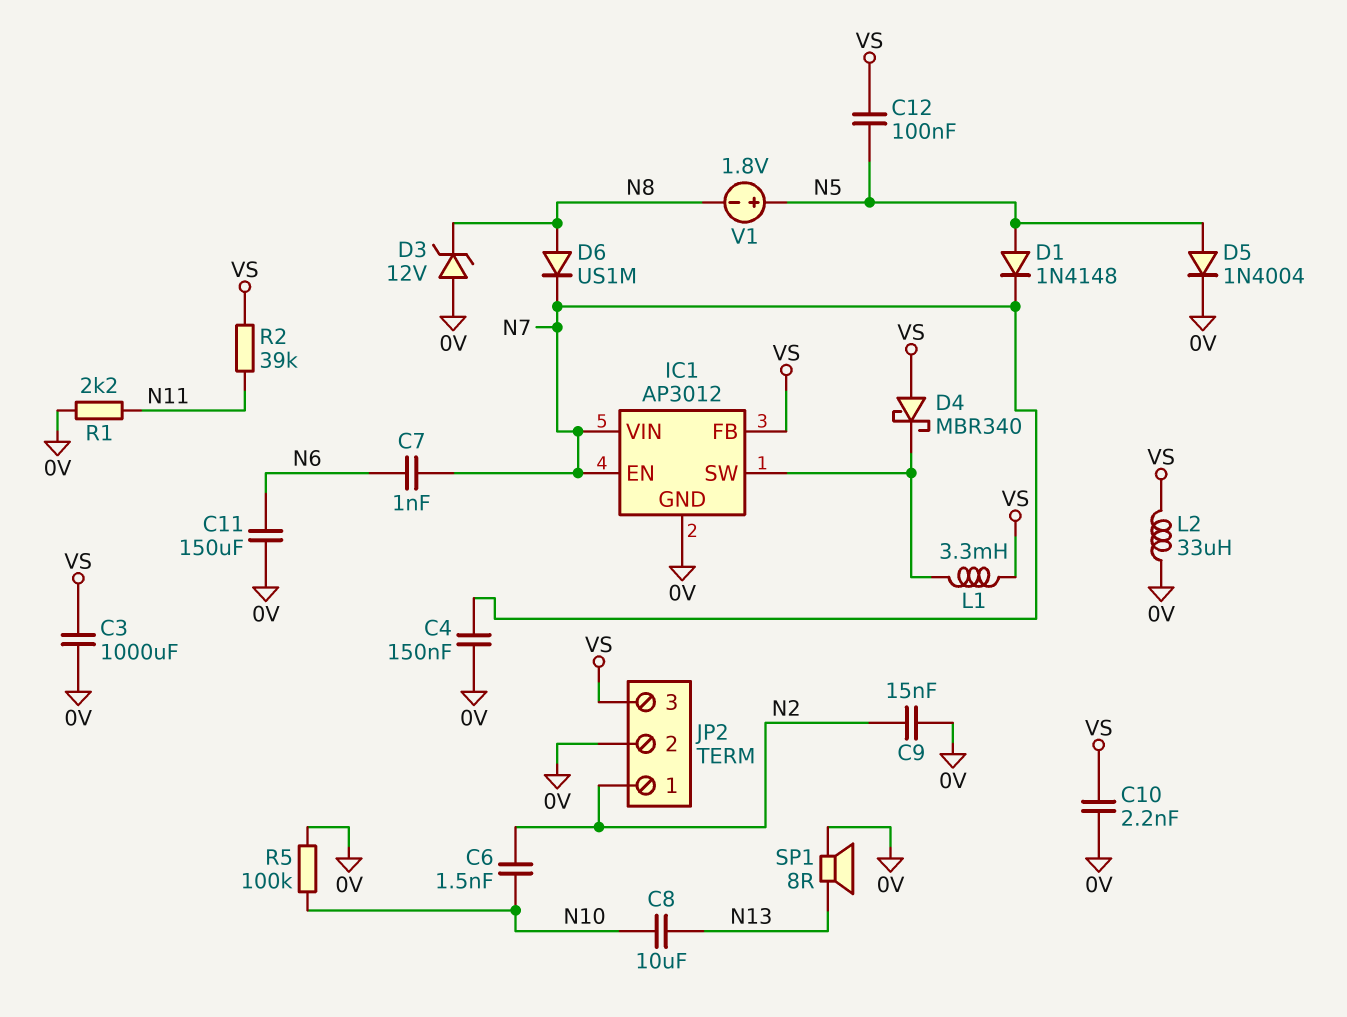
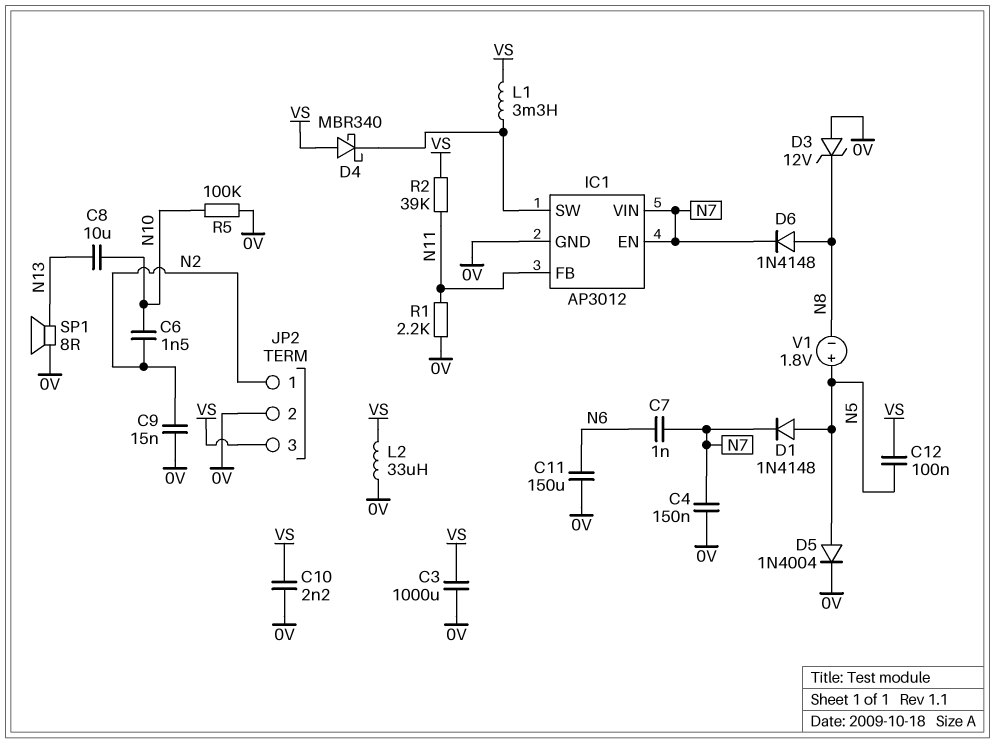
D6: diode US1M (A N8, K N7) -> diode 1N4148 (A N8, K N7)
IC1 pin FB: VS -> N11

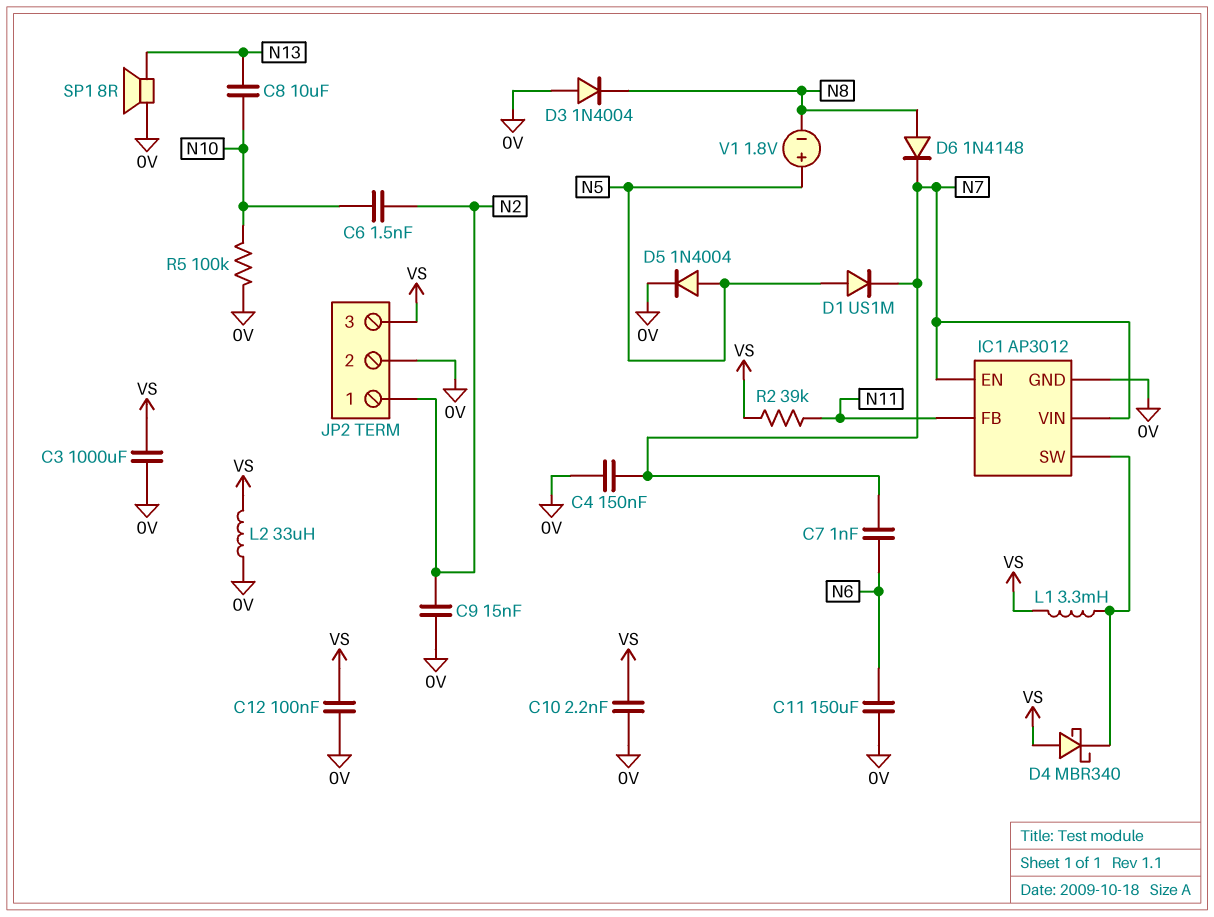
C12: 100nF (N5, VS) -> 100nF (0V, VS)
D1: diode 1N4148 (A N5, K N7) -> diode US1M (A N5, K N7)
D3: zener 12V (A 0V, K N8) -> diode 1N4004 (A 0V, K N8)
R1: 2.2k (0V, N11) -> none

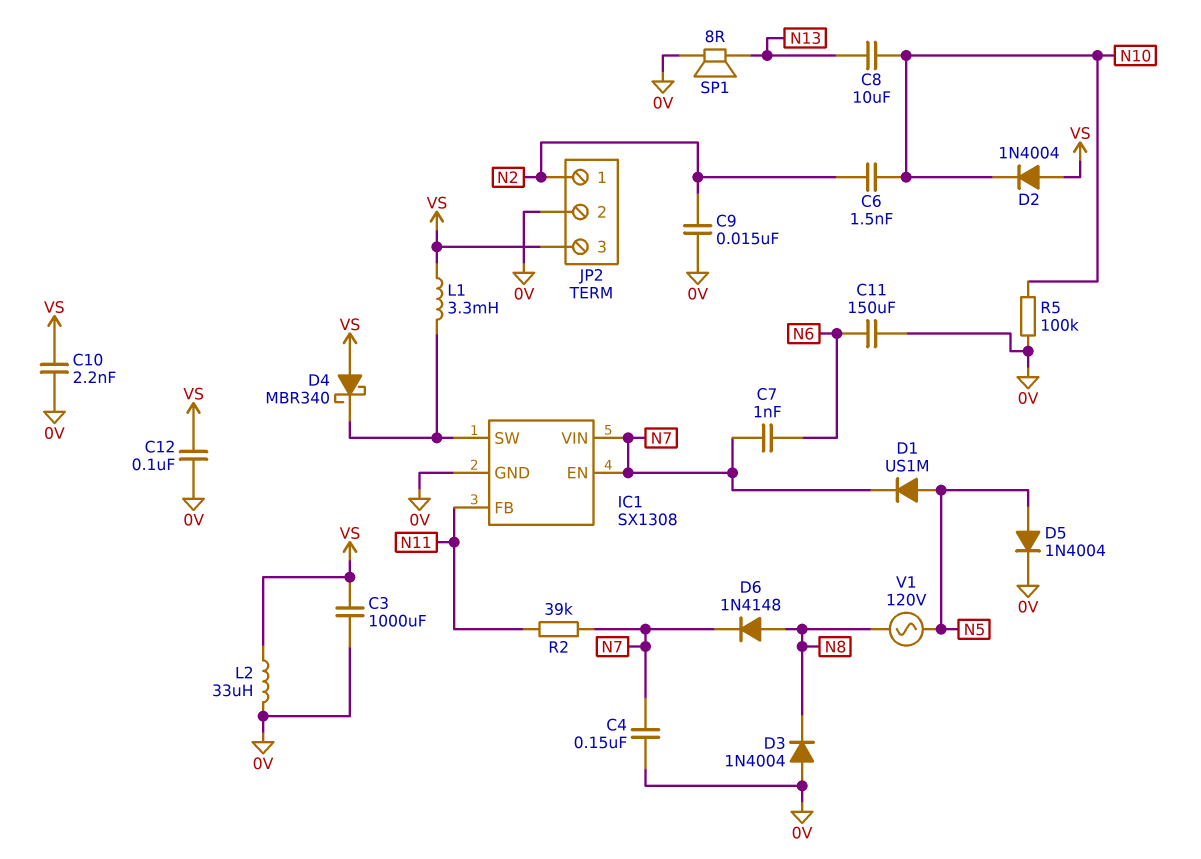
D2: none -> diode 1N4004 (A VS, K N10)
IC1: AP3012 -> SX1308
R2: 39k (N11, VS) -> 39k (N7, N11)
V1: 1.8V (plus N5, minus N8) -> AC 120V (N5, N8)

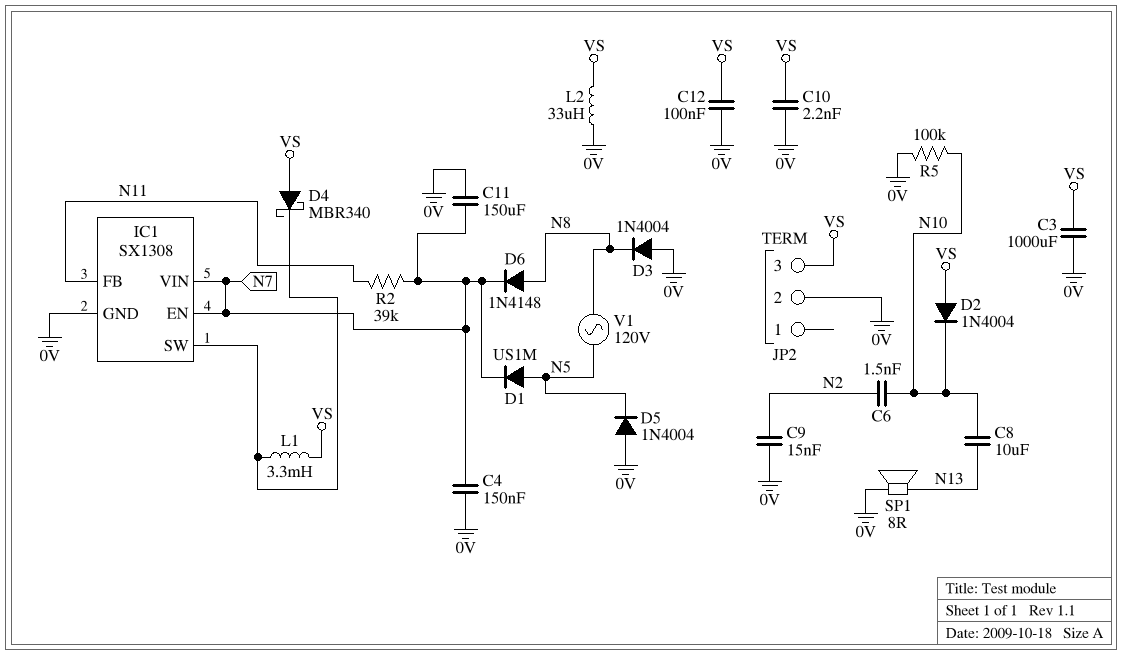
C7: 1nF (N6, N7) -> none
C11: 150uF (0V, N6) -> 150uF (0V, N7)
D5: diode 1N4004 (A N5, K 0V) -> diode 1N4004 (A 0V, K N5)
JP2 pin 1: N2 -> none

